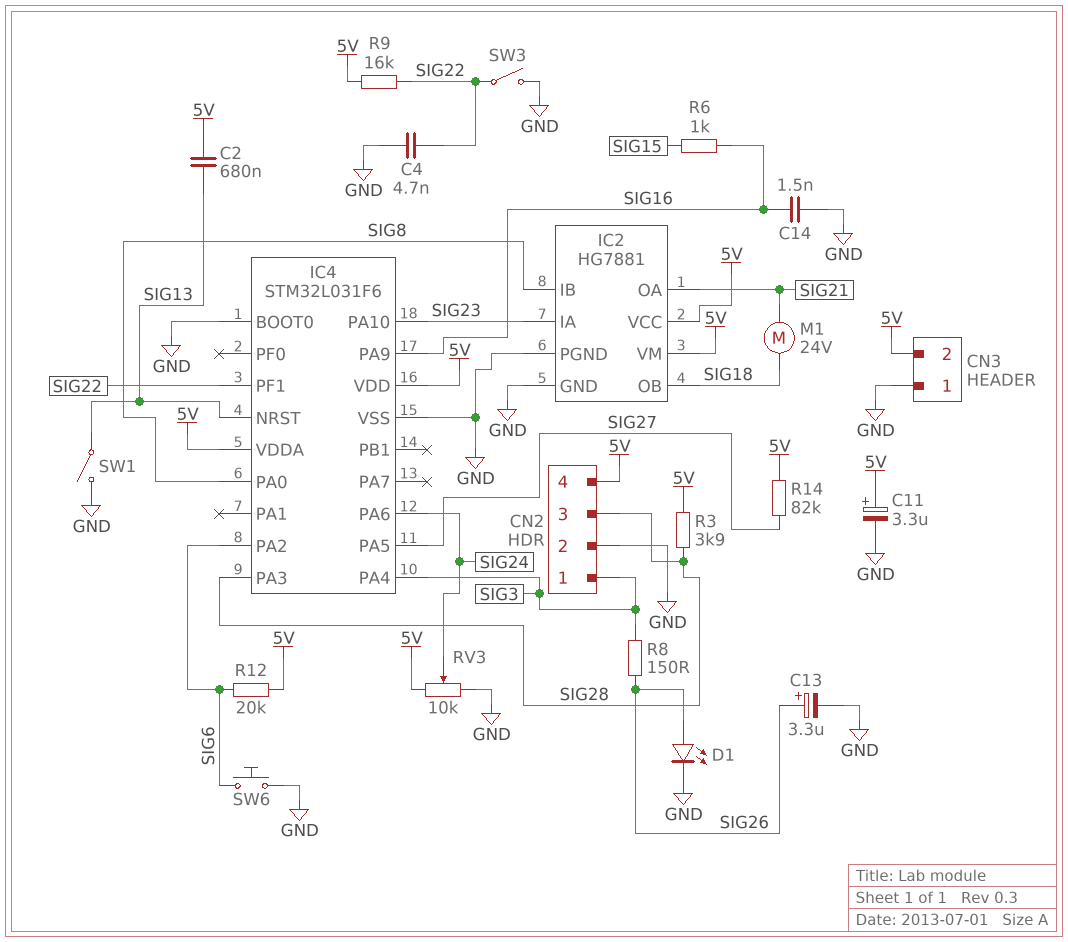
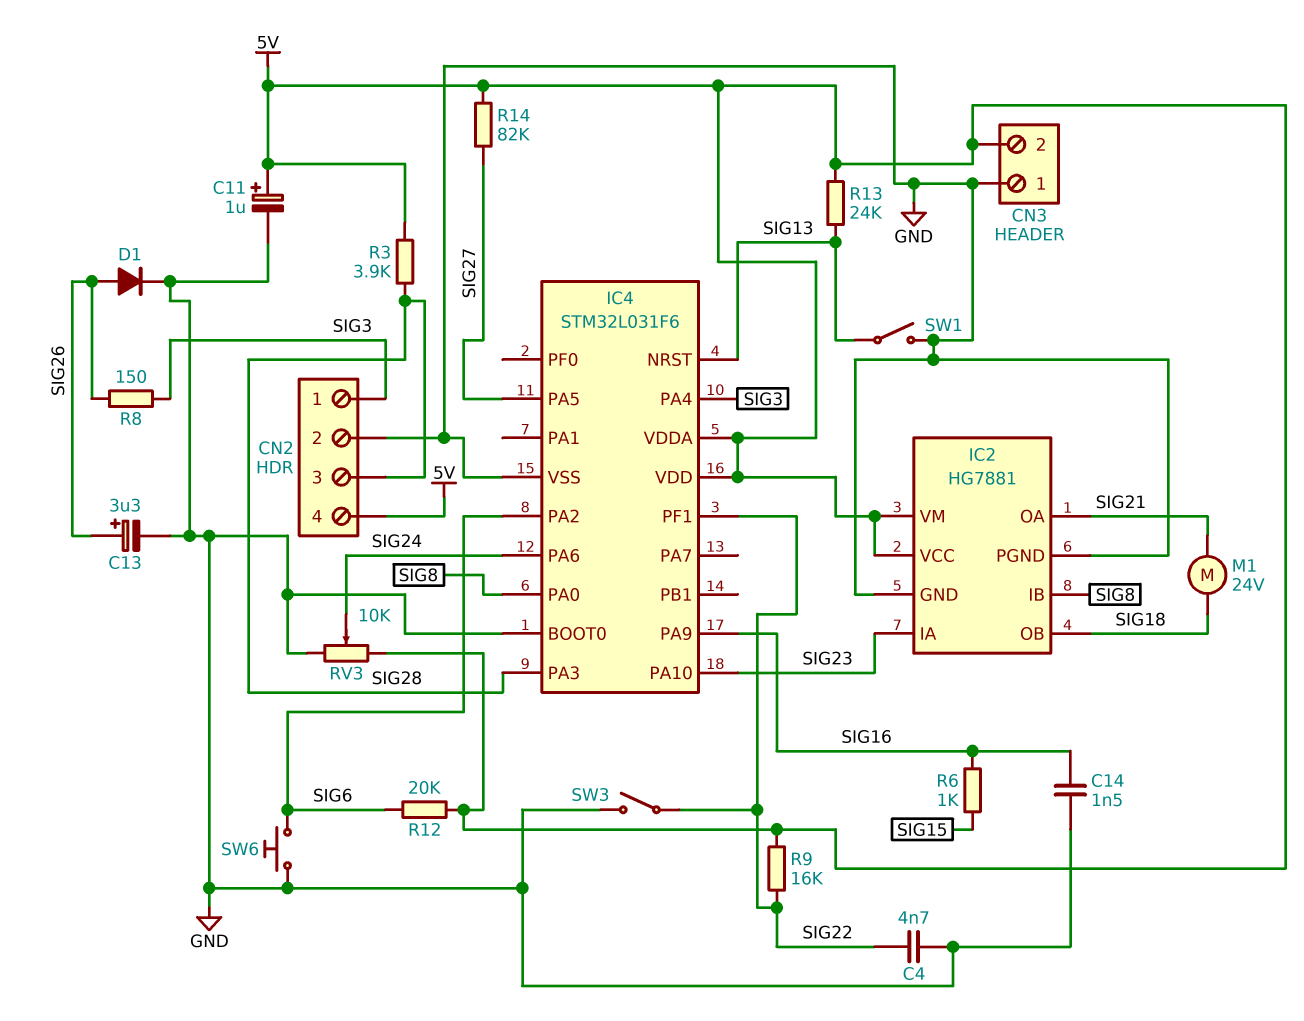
C2: 680nF (5V, SIG13) -> none
C11: 3.3uF (plus 5V, minus GND) -> 1uF (plus 5V, minus GND)
D1: LED (A SIG26, K GND) -> diode (A SIG26, K GND)
R13: none -> 24k (5V, SIG13)

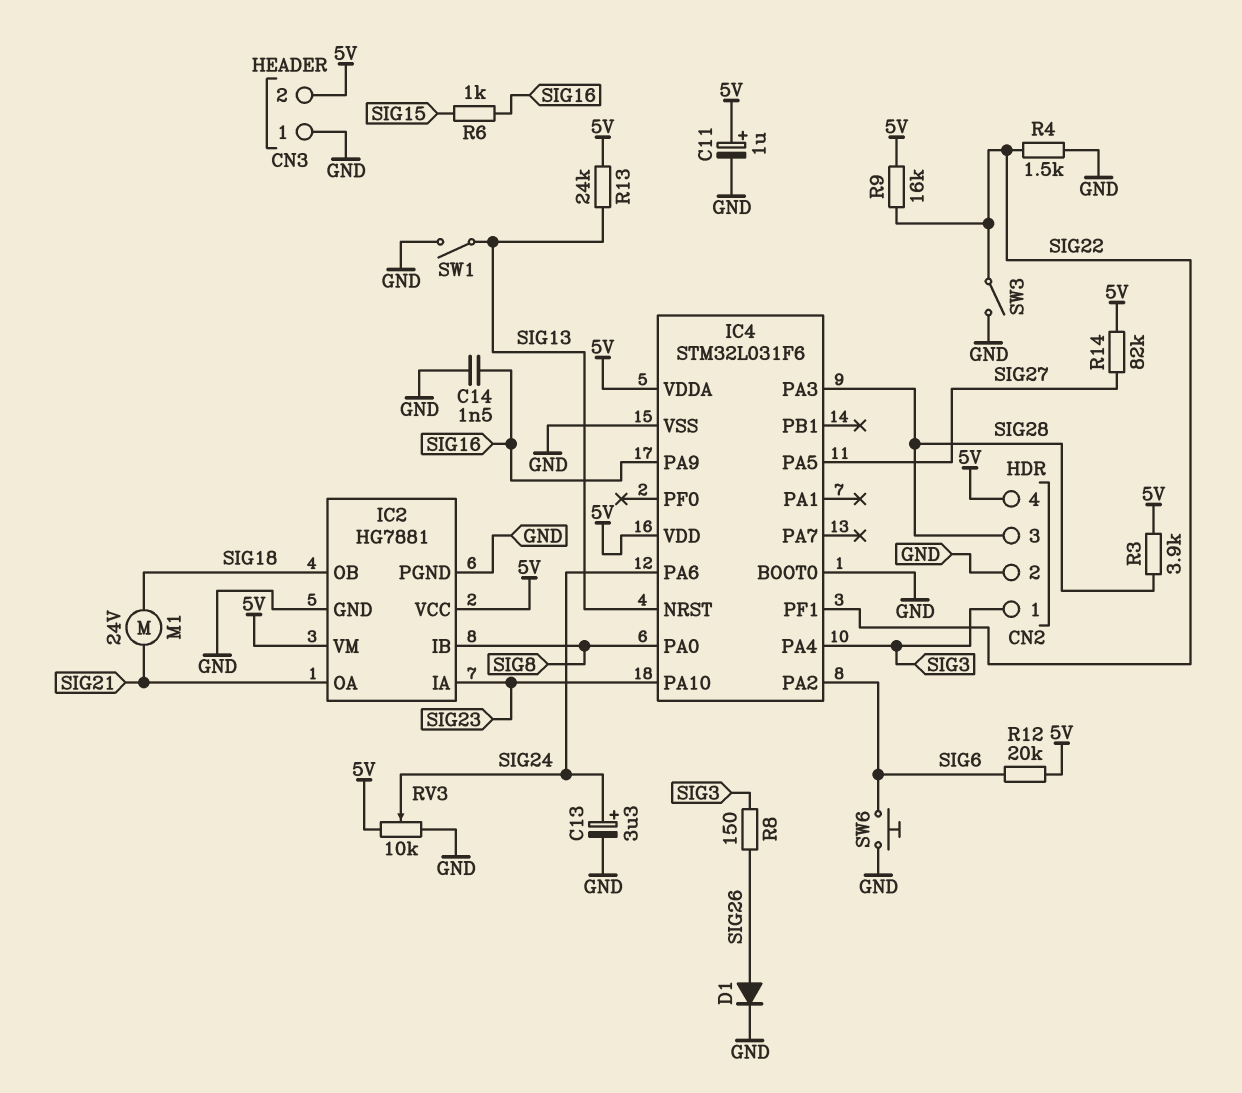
C4: 4.7nF (GND, SIG22) -> none
C13: 3.3uF (plus SIG26, minus GND) -> 3.3uF (plus SIG24, minus GND)
R4: none -> 1.5k (GND, SIG22)

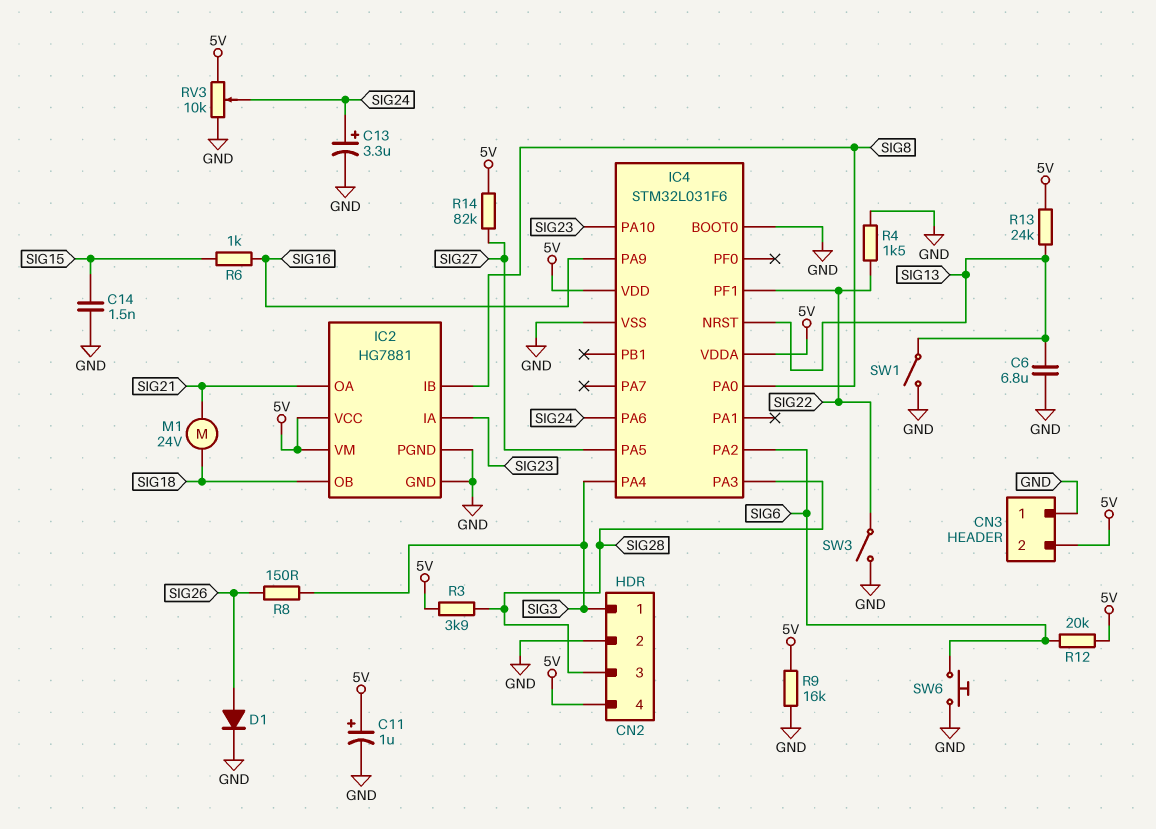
C6: none -> 6.8uF (GND, SIG13)
C14: 1.5nF (GND, SIG16) -> 1.5nF (GND, SIG15)
R9: 16k (5V, SIG22) -> 16k (5V, GND)

